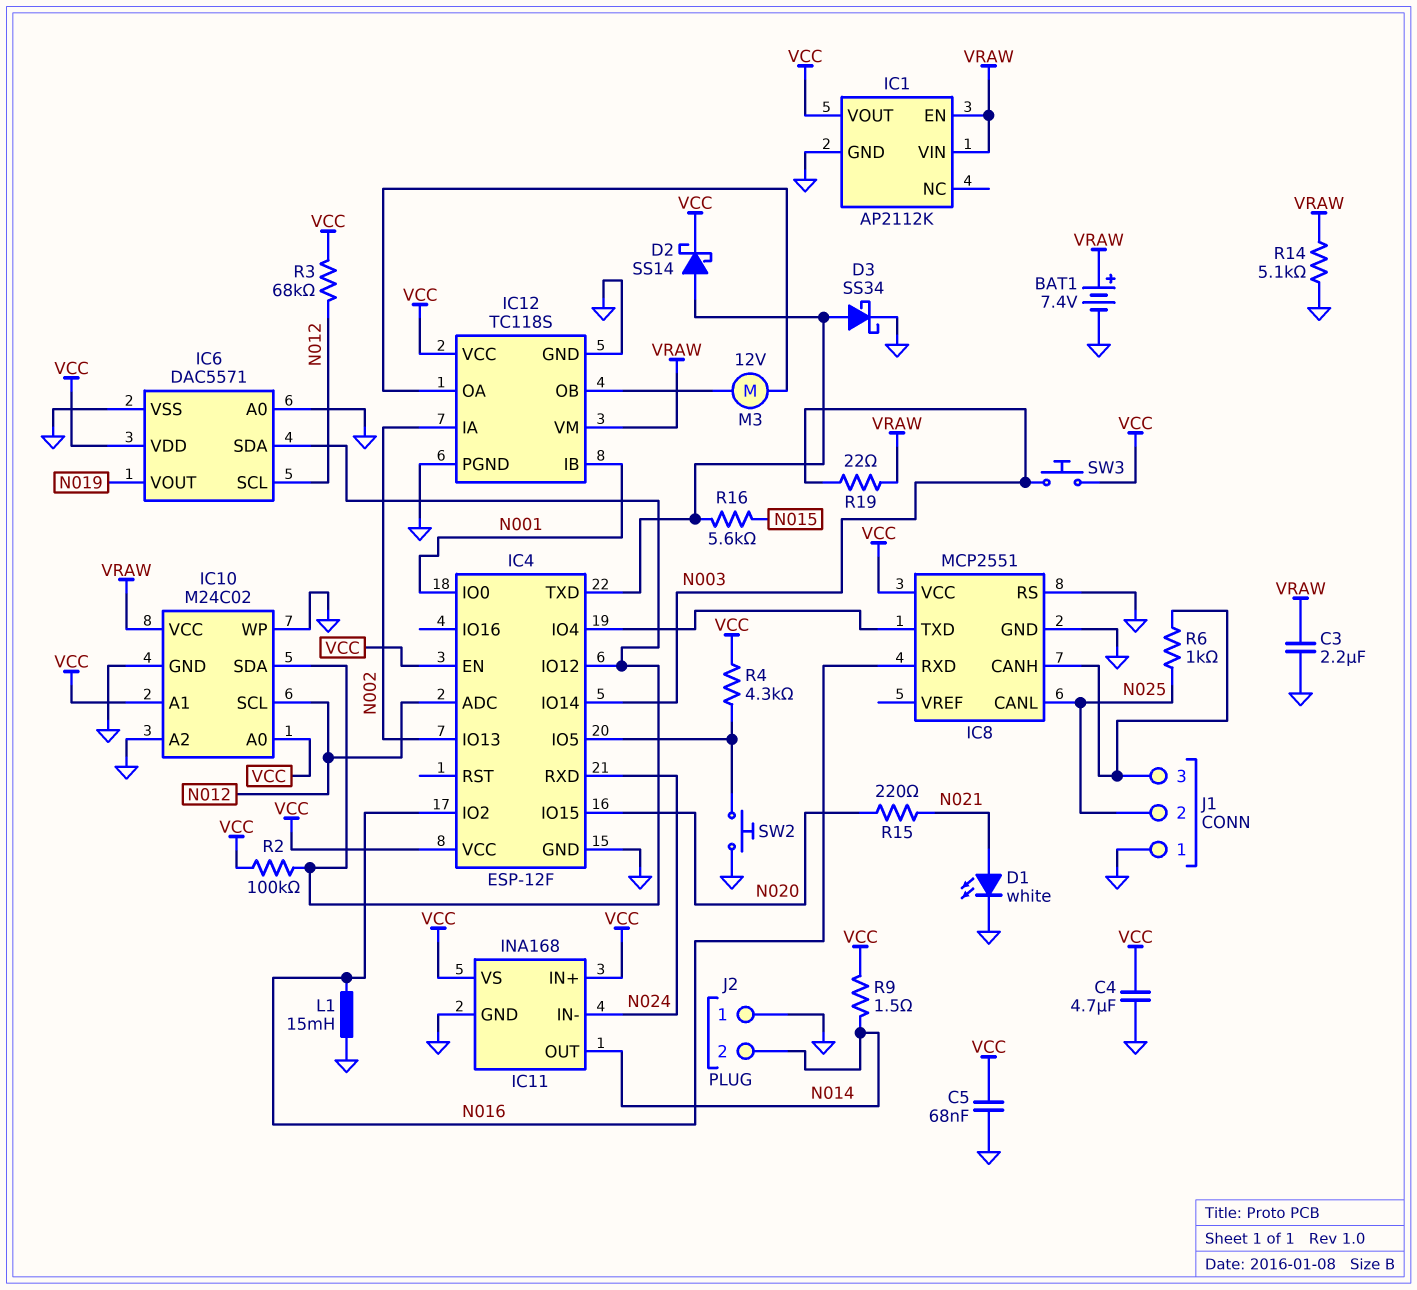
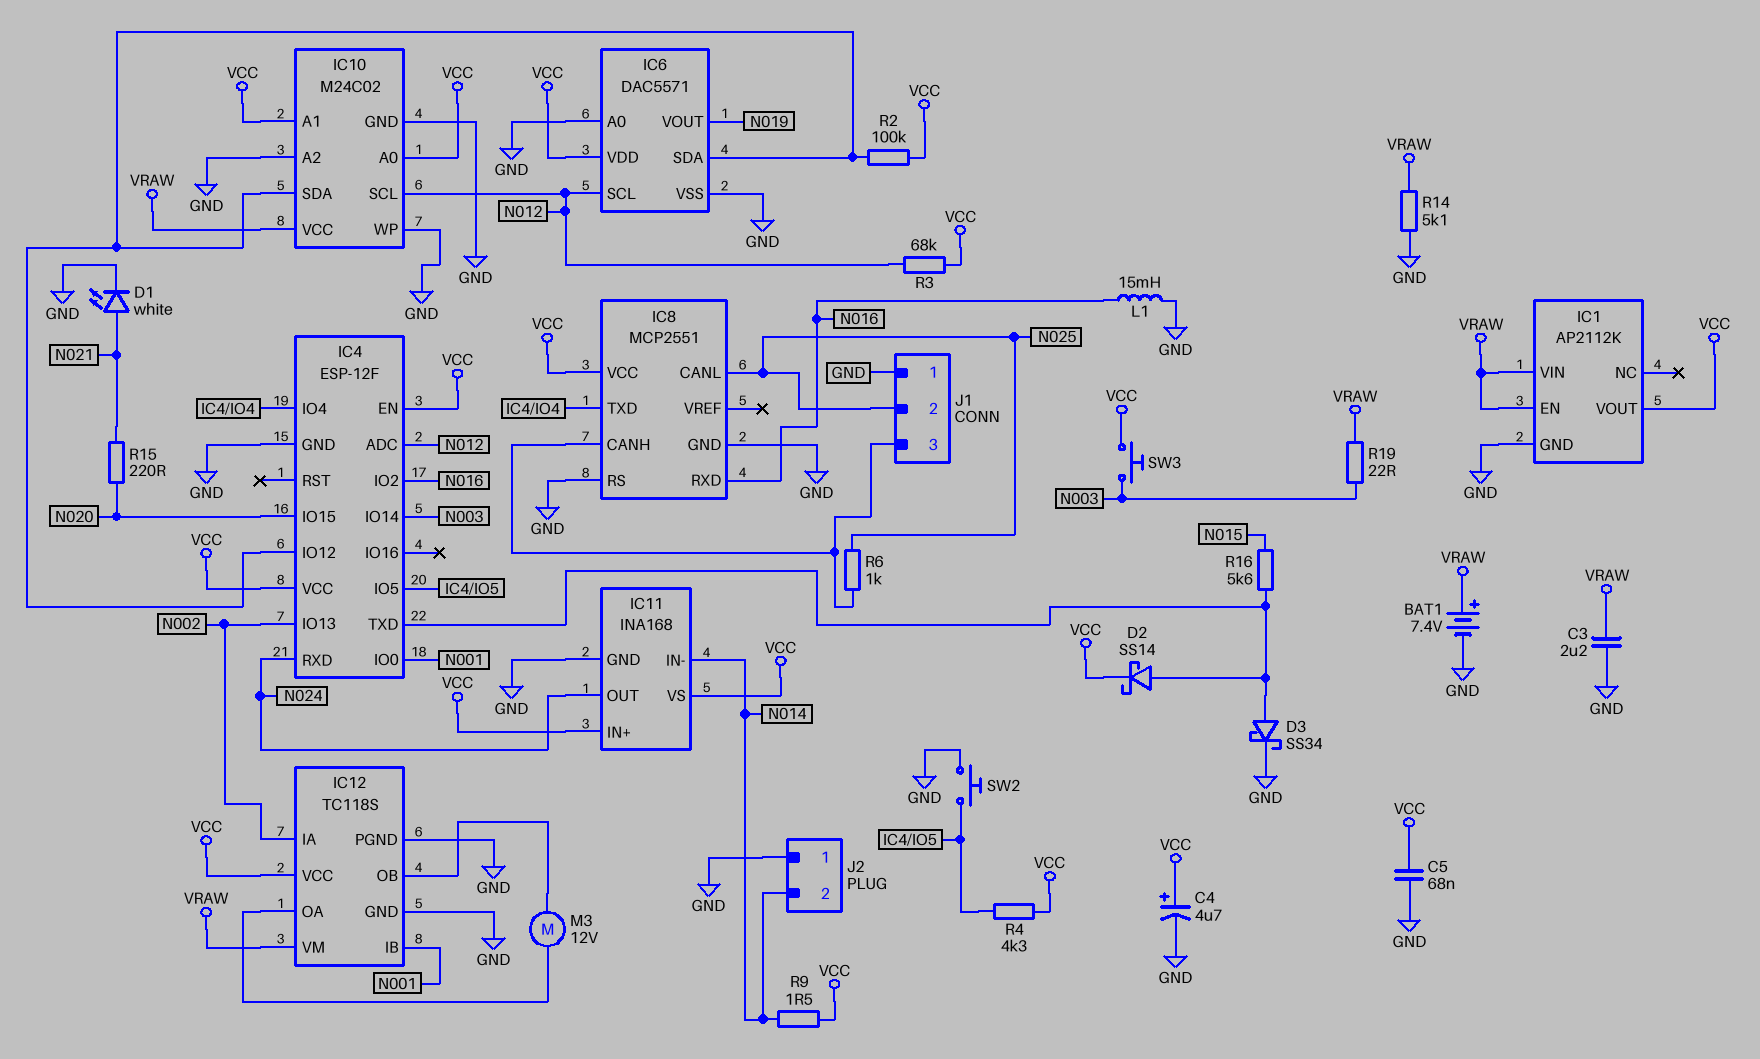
C4: 4.7uF (GND, VCC) -> 4.7uF (plus VCC, minus GND)
IC11 pin IN-: N024 -> N014
IC11 pin OUT: N014 -> N024

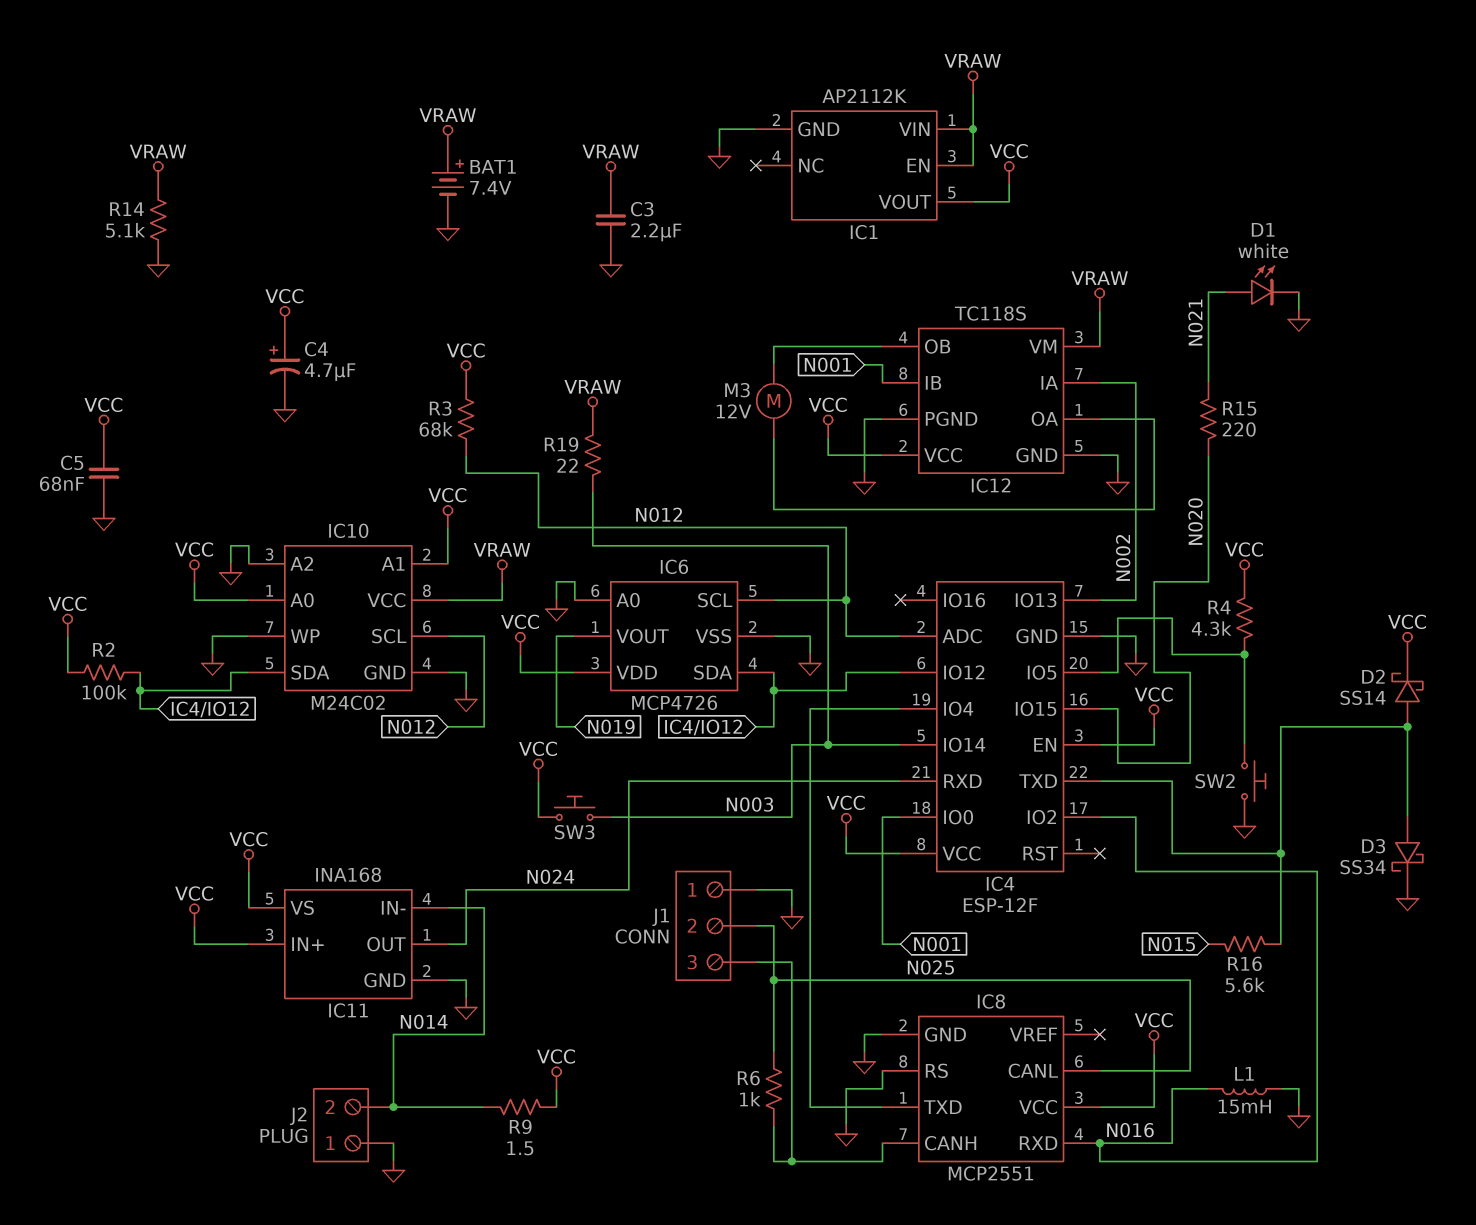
IC6: DAC5571 -> MCP4726

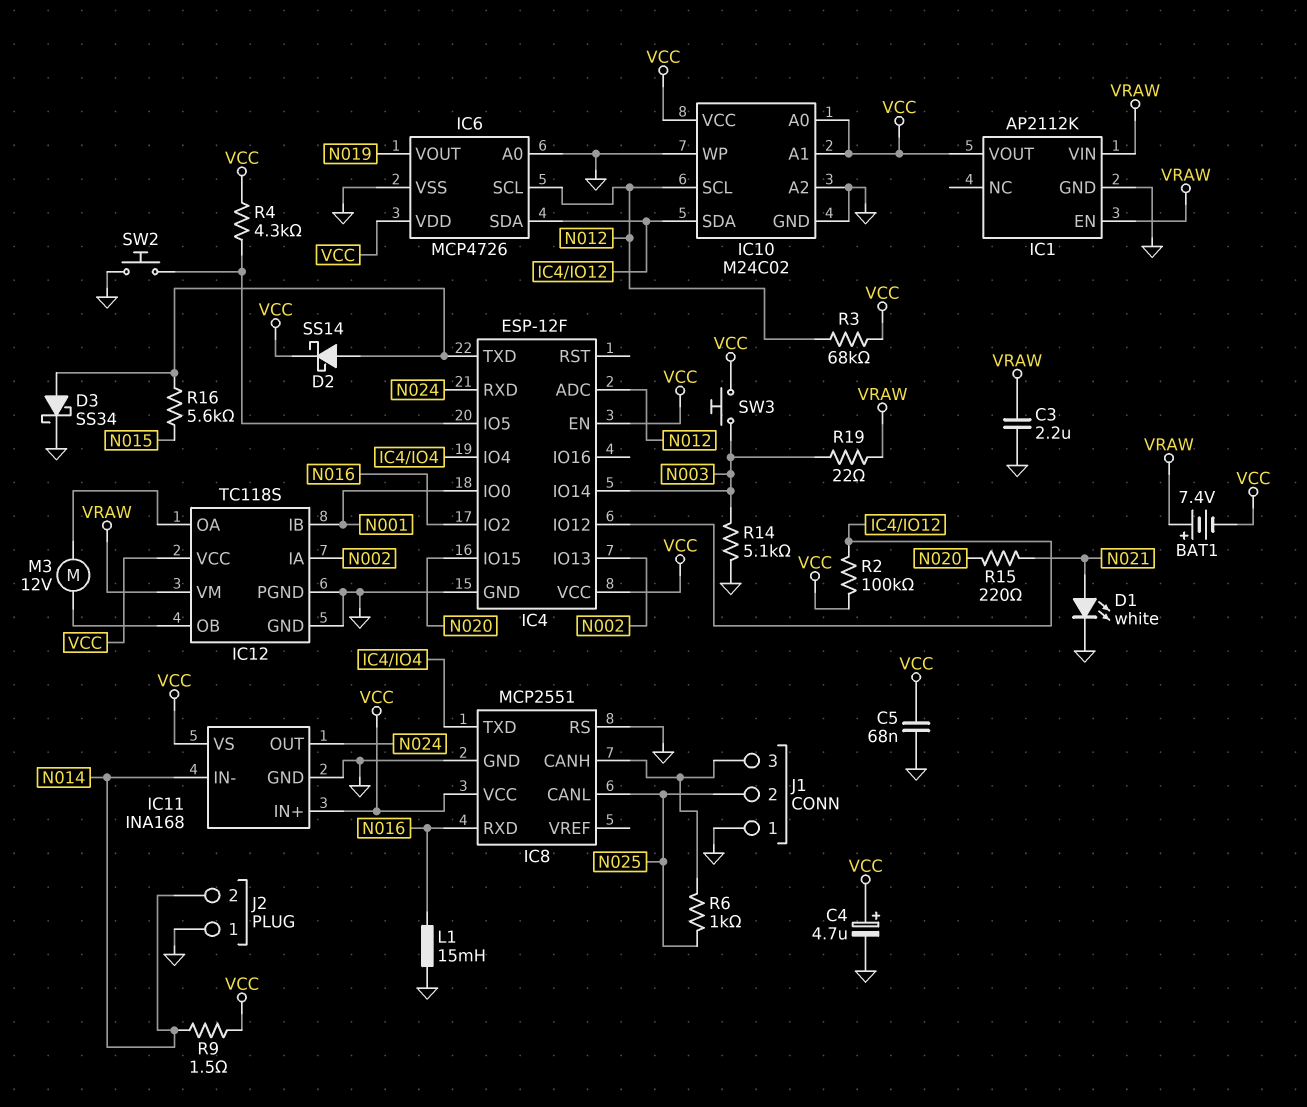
BAT1: 7.4V (plus VRAW, minus GND) -> 7.4V (plus VRAW, minus VCC)
IC10 pin VCC: VRAW -> VCC
R14: 5.1k (GND, VRAW) -> 5.1k (GND, N003)

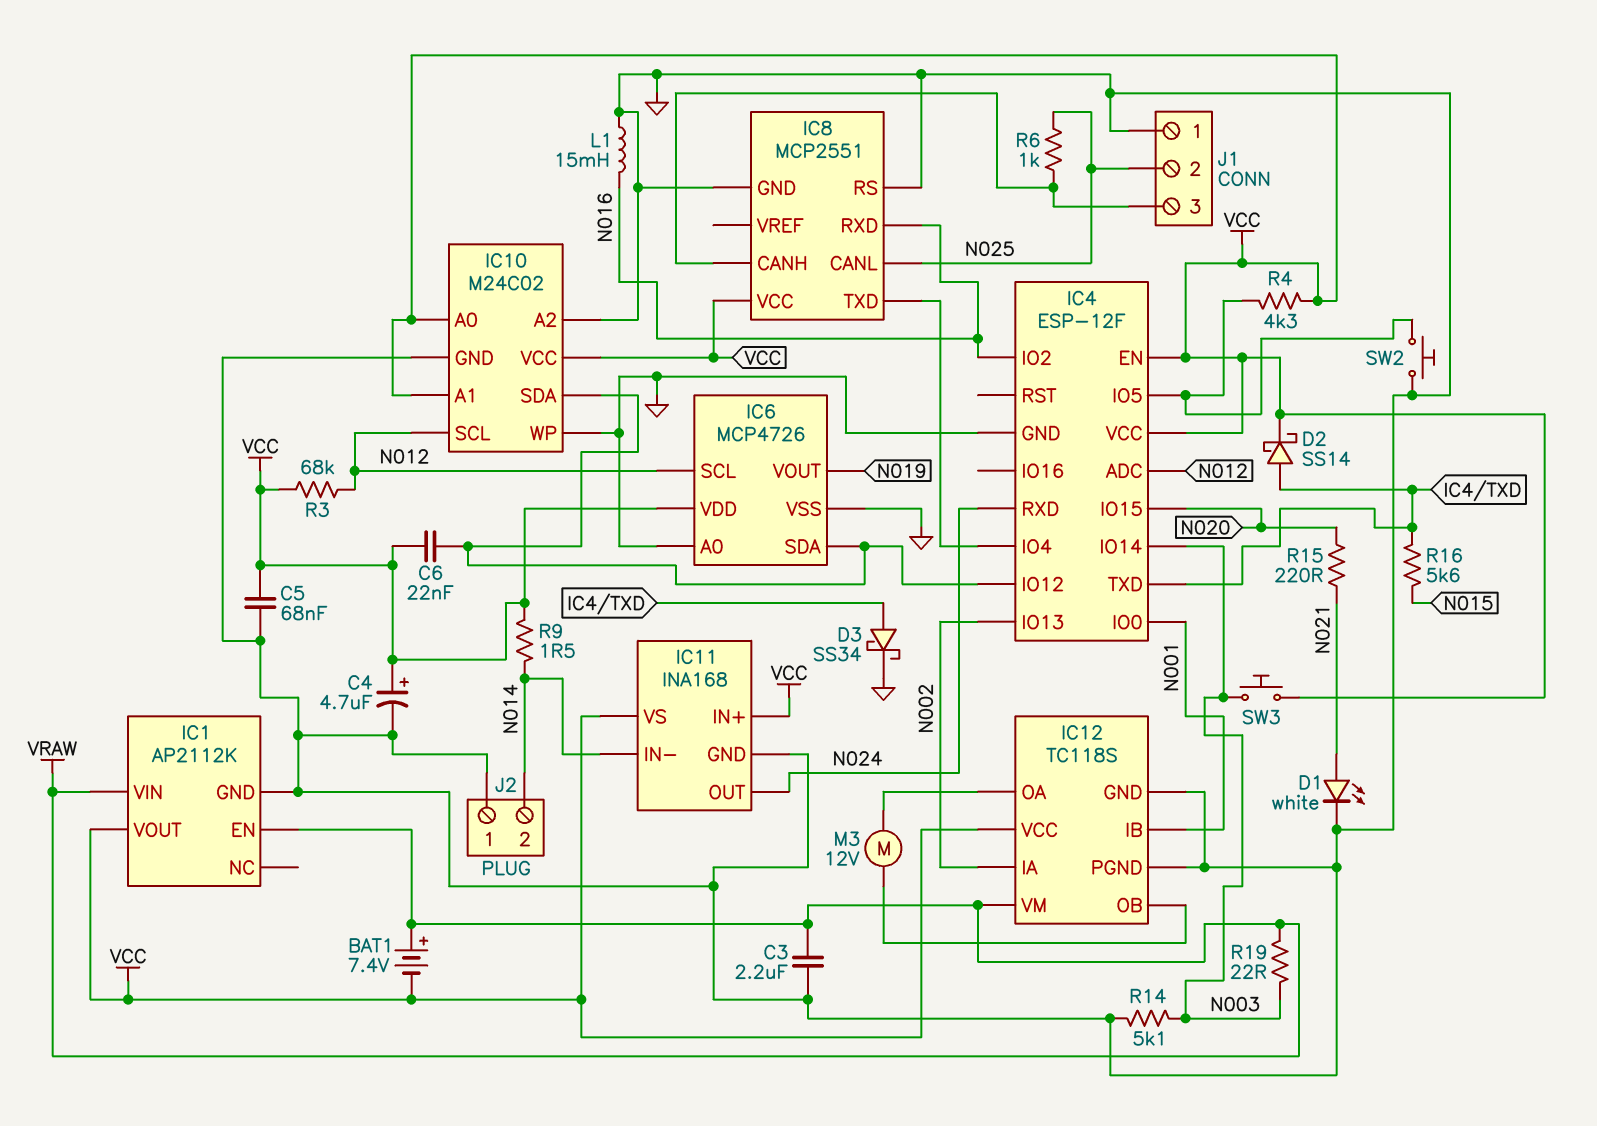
C6: none -> 22nF (IC4/IO12, VCC)
R2: 100k (IC4/IO12, VCC) -> none

